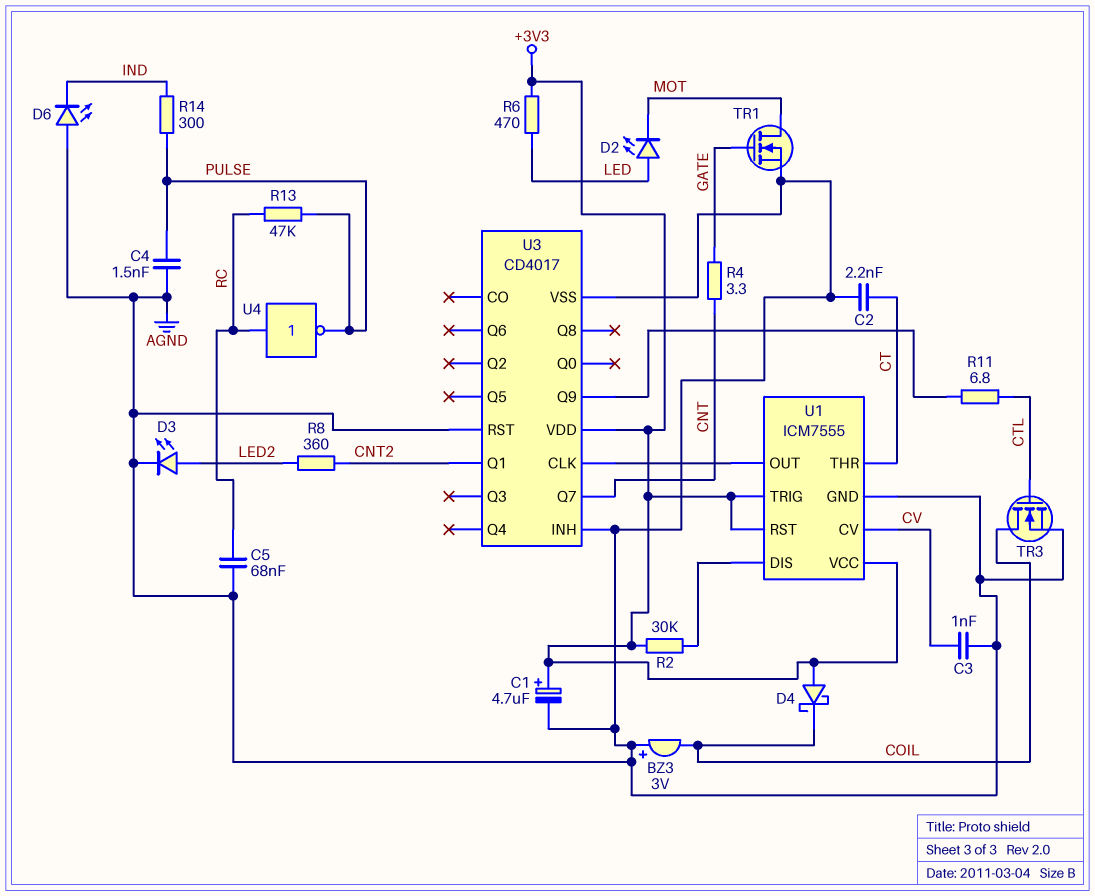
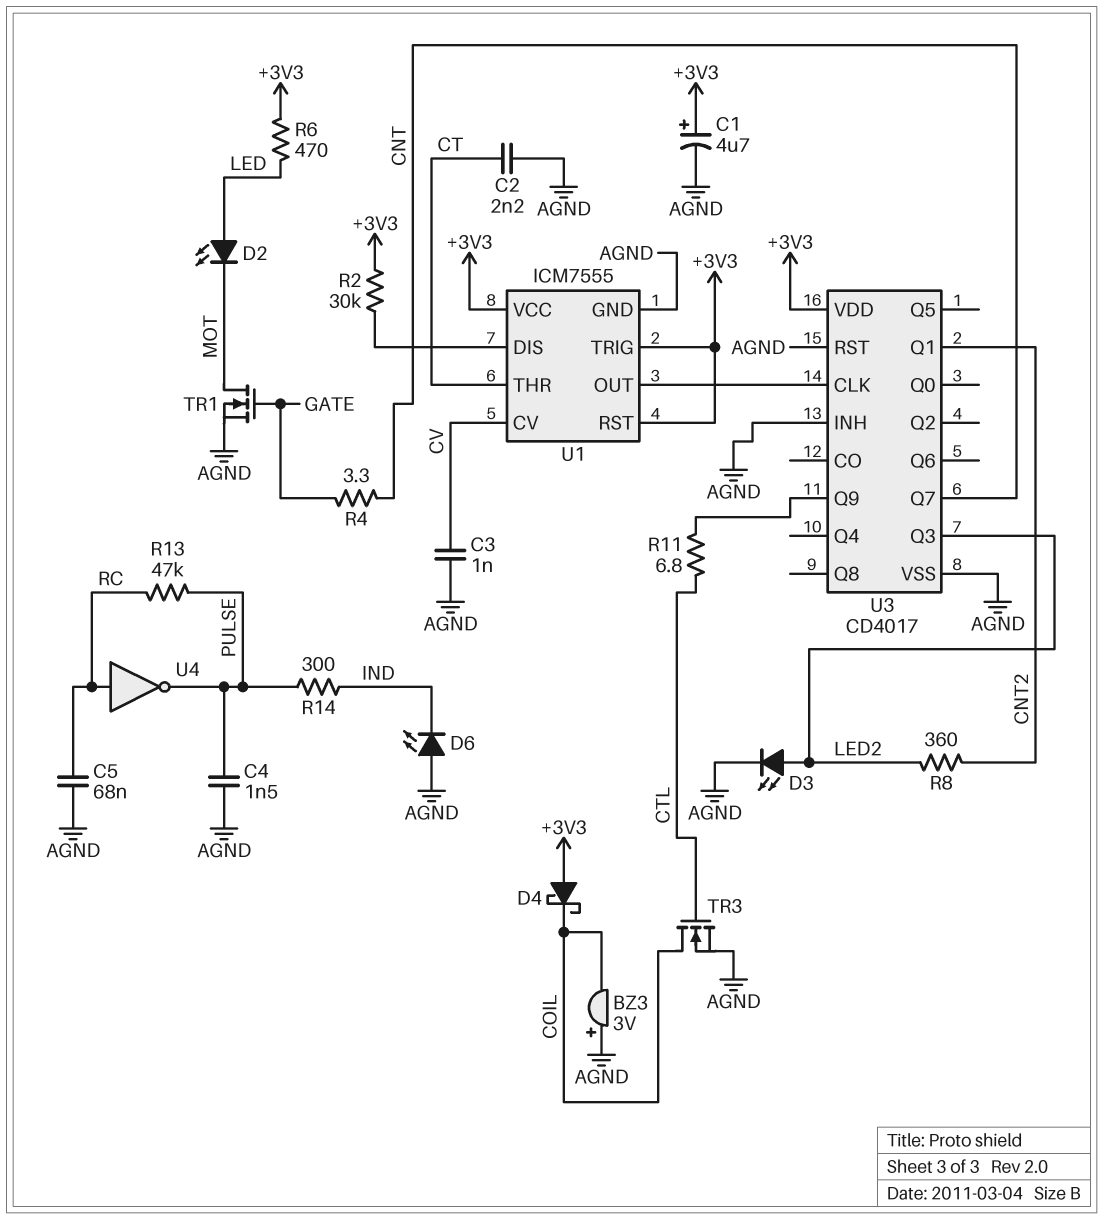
U3 pin Q3: none -> LED2

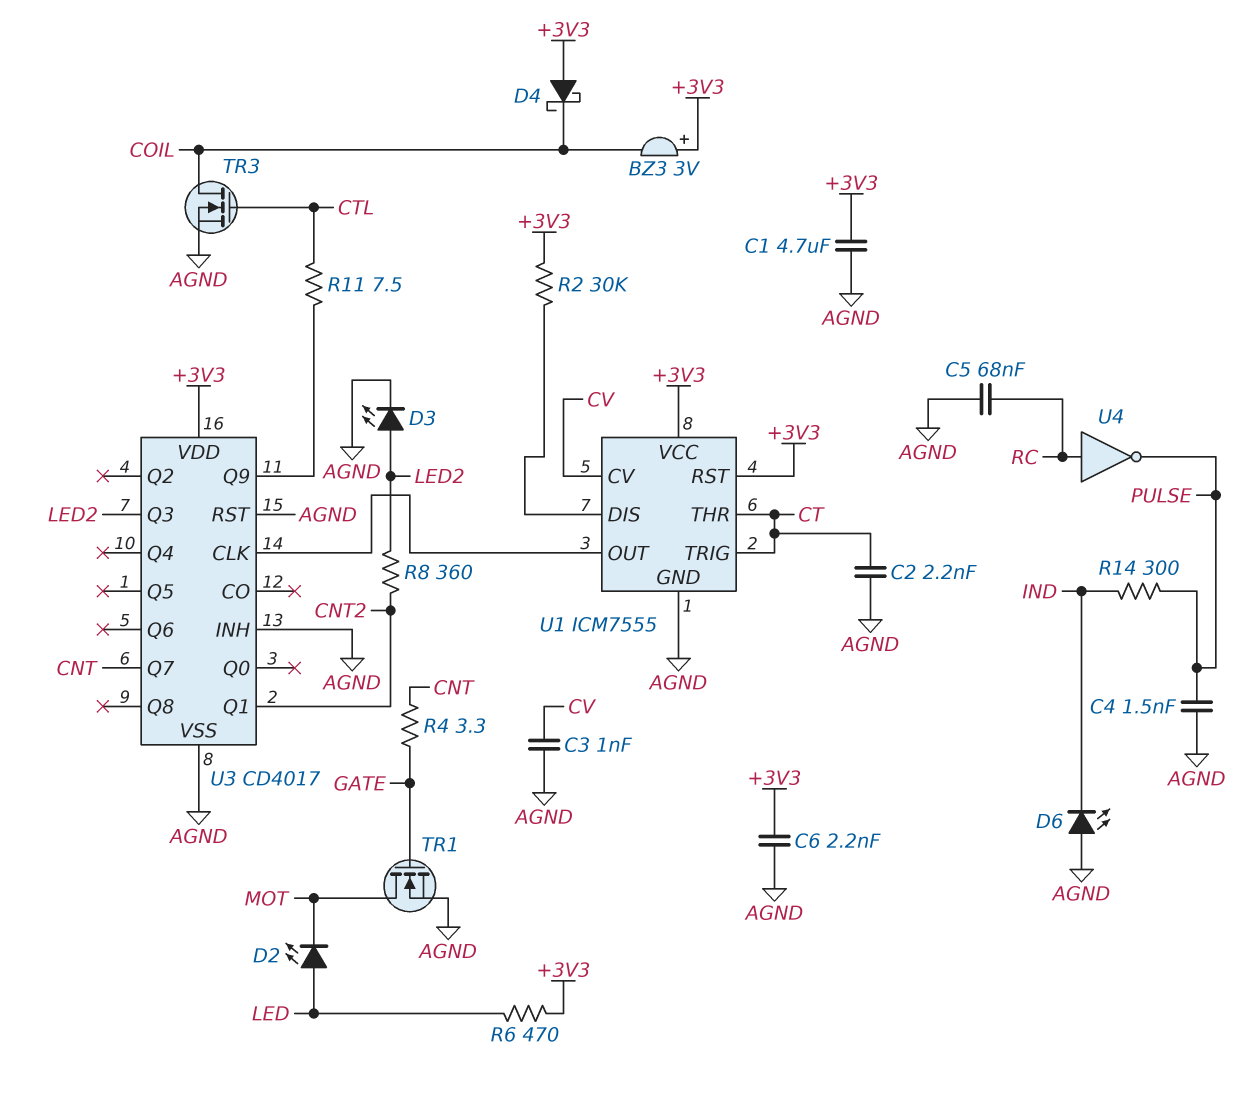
BZ3: buzzer 3V (plus AGND, minus COIL) -> buzzer 3V (plus +3V3, minus COIL)
C1: 4.7uF (plus +3V3, minus AGND) -> 4.7uF (+3V3, AGND)
C6: none -> 2.2nF (+3V3, AGND)
R11: 6.8 (CTL, U3/Q9) -> 7.5 (CTL, U3/Q9)
R13: 47k (PULSE, RC) -> none
U1 pin TRIG: +3V3 -> CT

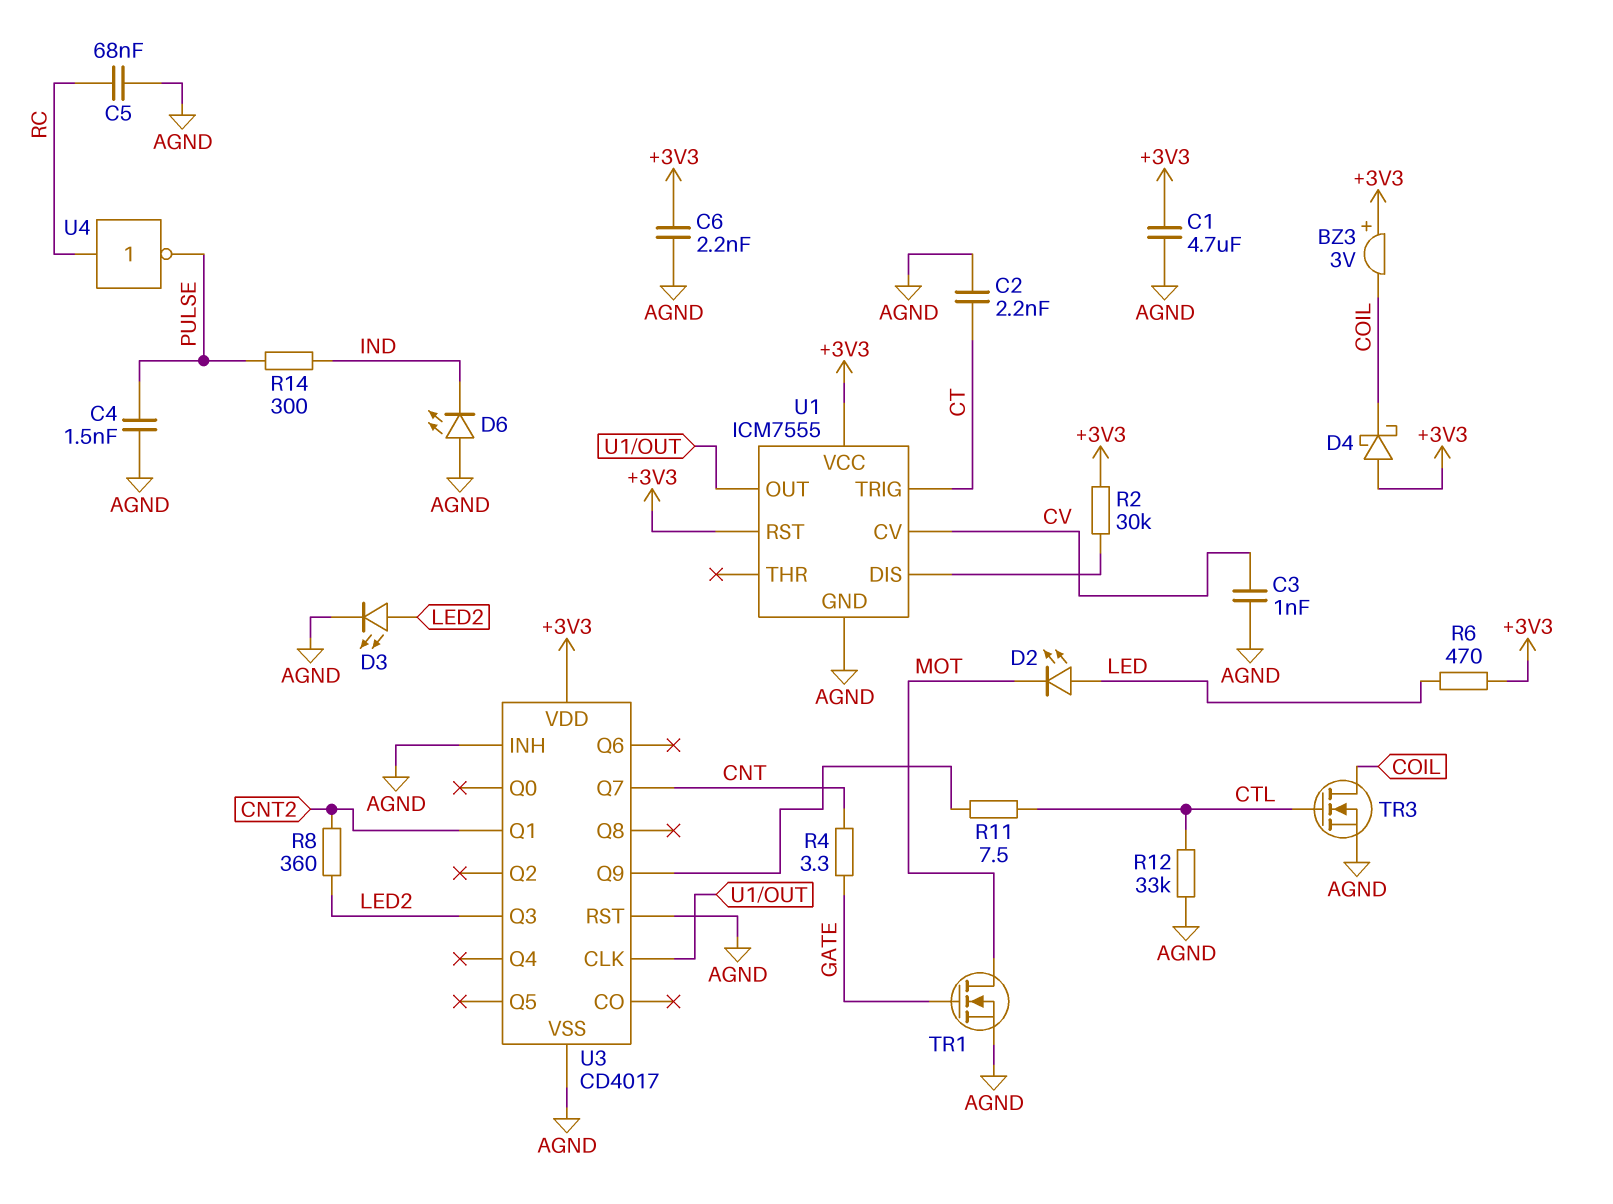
R12: none -> 33k (AGND, CTL)
U1 pin THR: CT -> none

